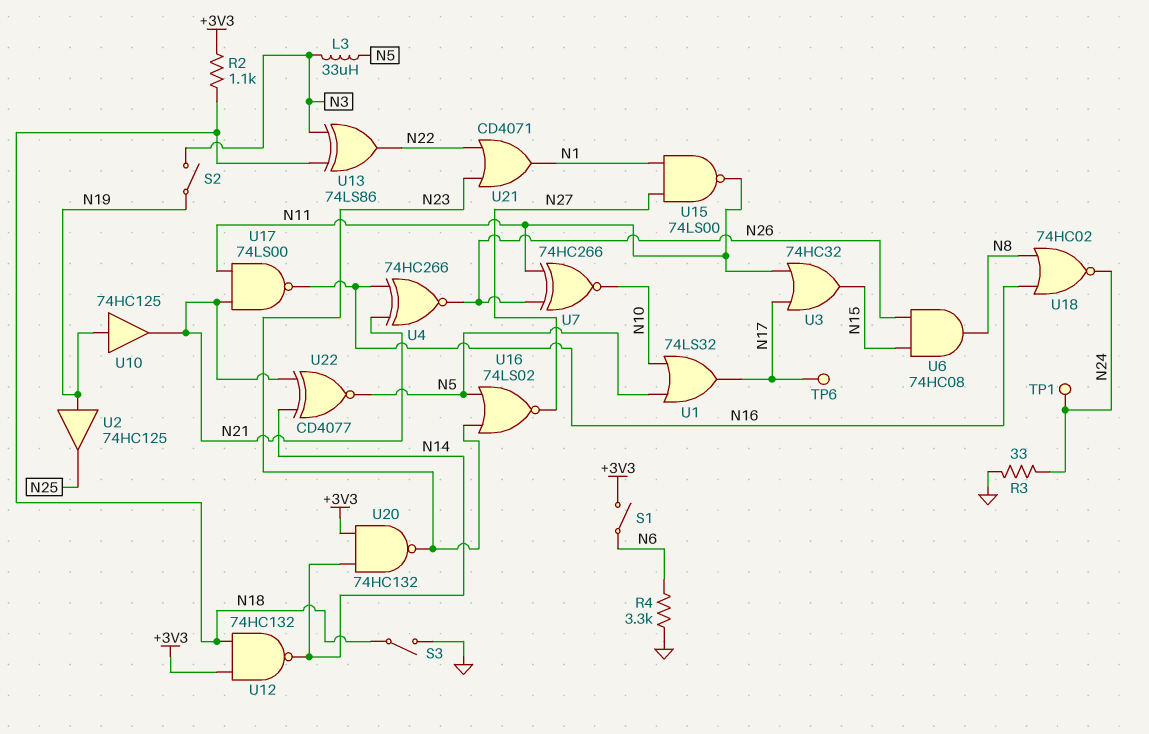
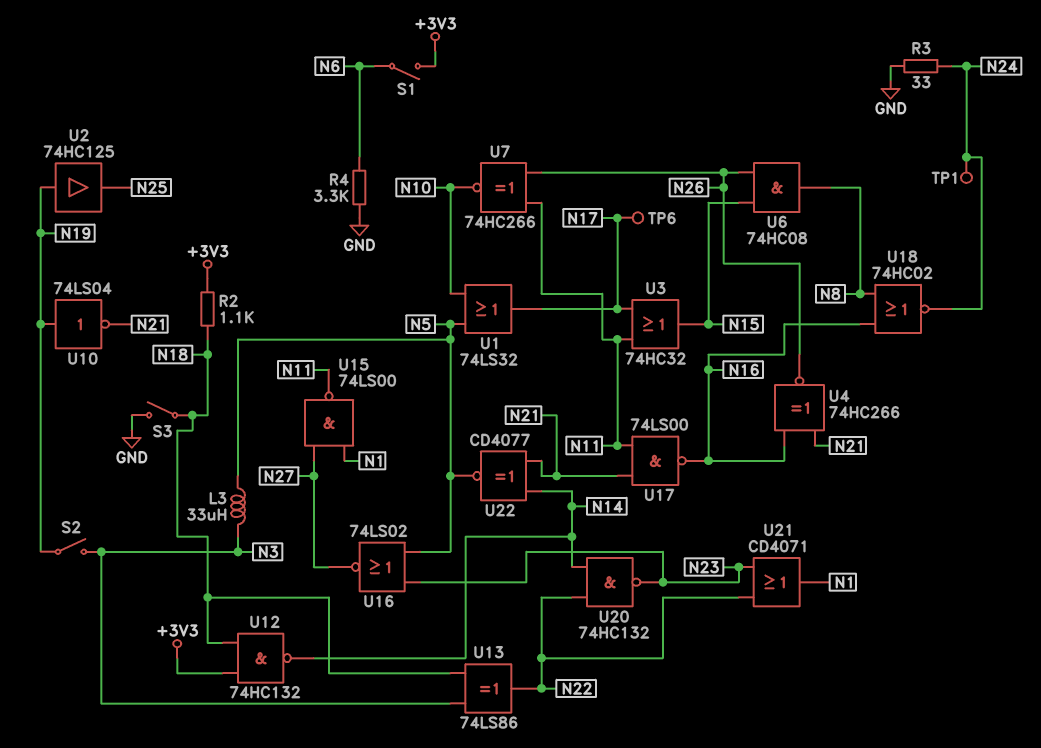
U10: buffer 74HC125 (in N19, out N21) -> NOT 74LS04 (in N19, out N21)
U20: NAND 74HC132 (in +3V3, in N14, out N23) -> NAND 74HC132 (in N14, in N22, out N23)

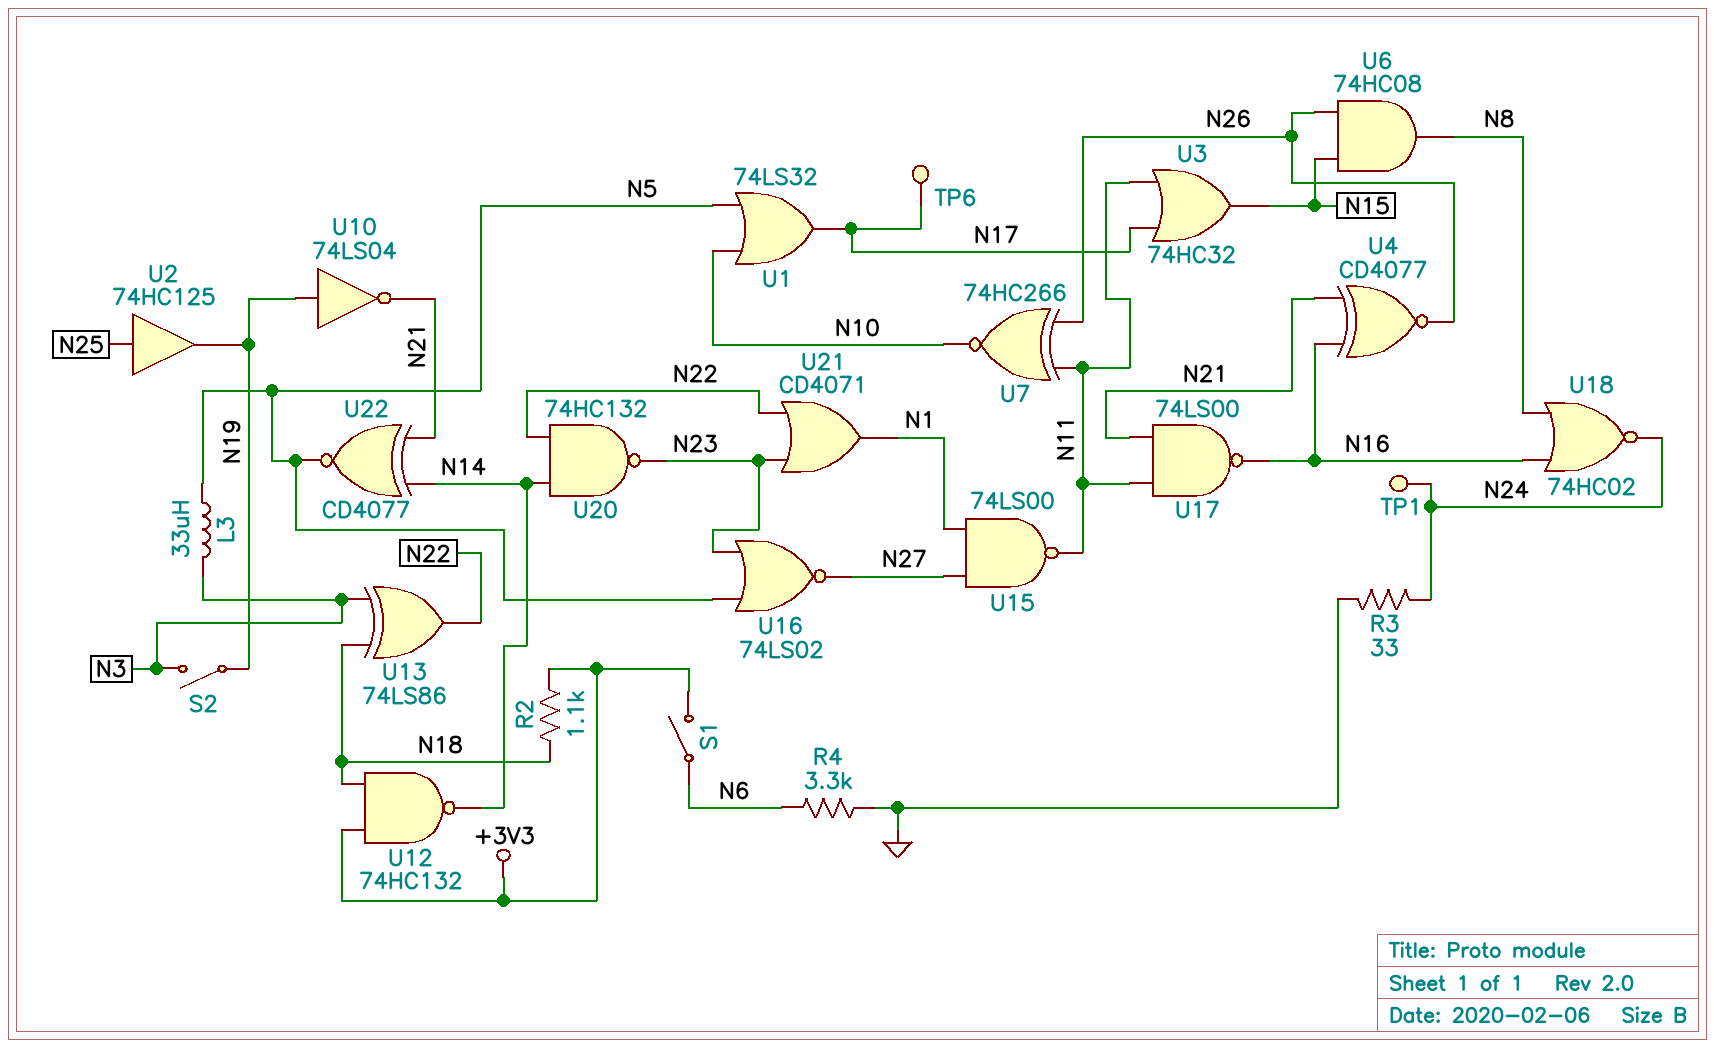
S3: switch (GND, N18) -> none
U2: buffer 74HC125 (in N19, out N25) -> buffer 74HC125 (in N25, out N19)
U4: XNOR 74HC266 (in N16, in N21, out N26) -> XNOR CD4077 (in N16, in N21, out N26)

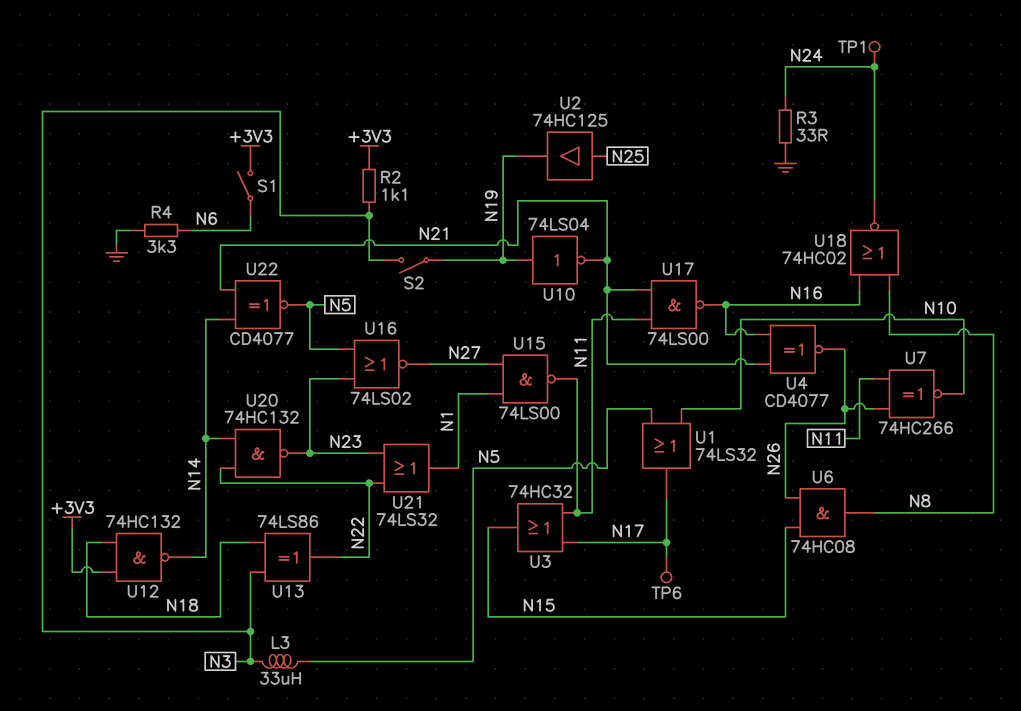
R2: 1.1k (+3V3, N18) -> 1.1k (+3V3, N3)
U21: OR CD4071 (in N22, in N23, out N1) -> OR 74LS32 (in N22, in N23, out N1)

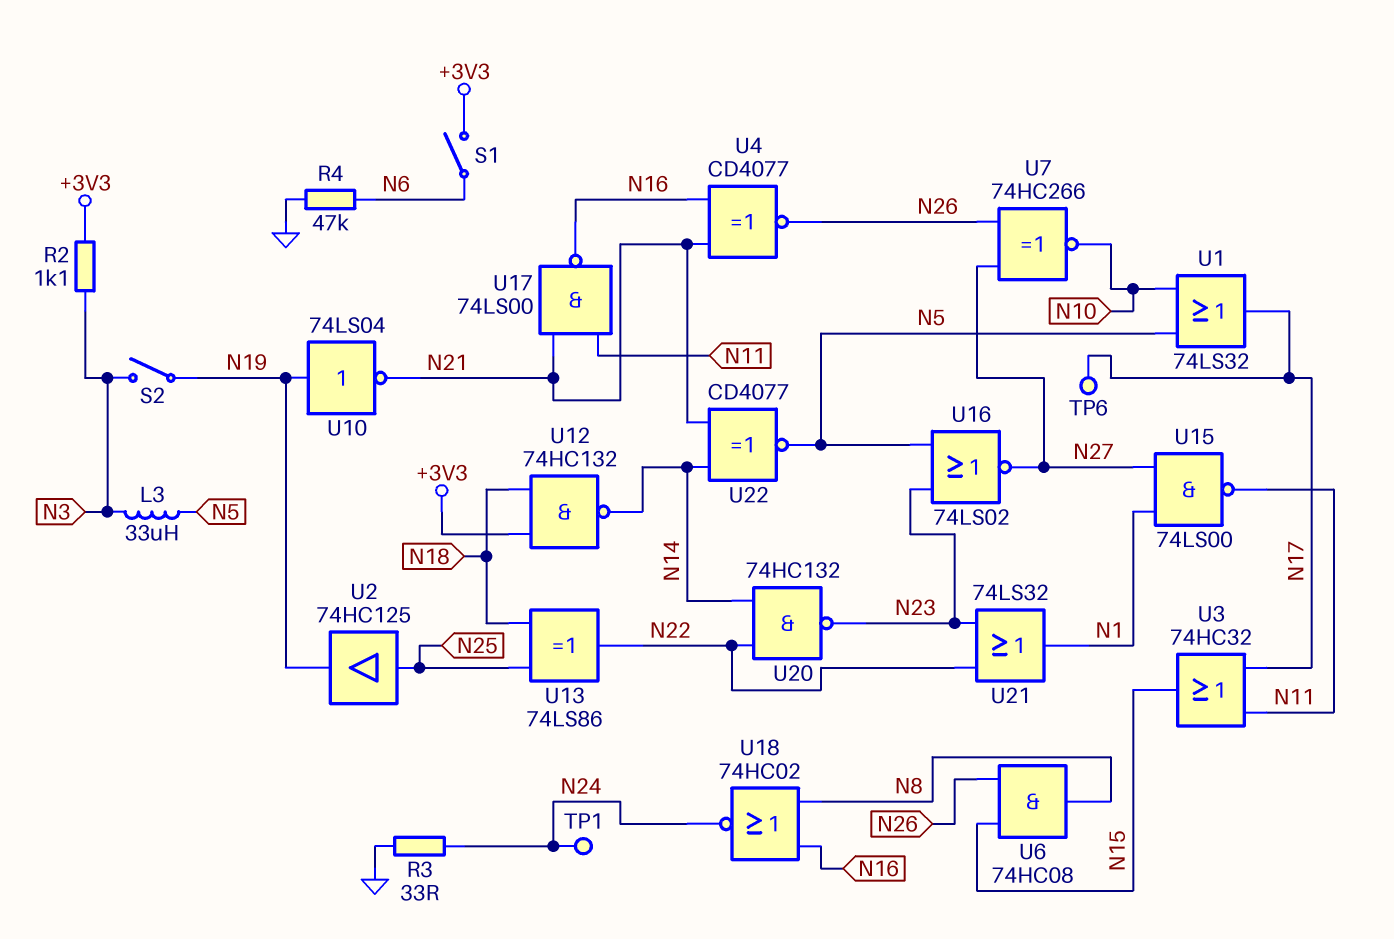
R4: 3.3k (GND, N6) -> 47k (GND, N6)
U7: XNOR 74HC266 (in N11, in N26, out N10) -> XNOR 74HC266 (in N26, in N27, out N10)
U13: XOR 74LS86 (in N3, in N18, out N22) -> XOR 74LS86 (in N18, in N25, out N22)

